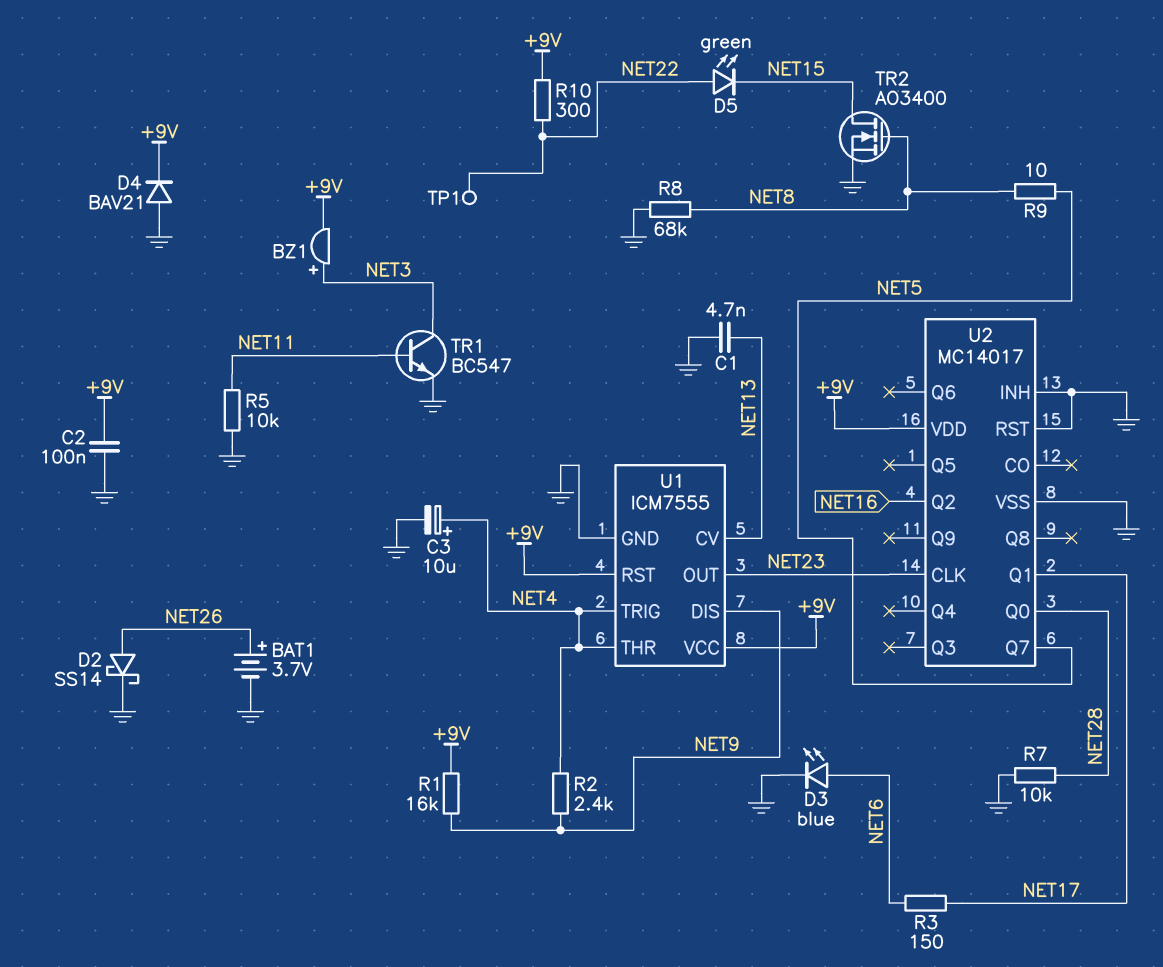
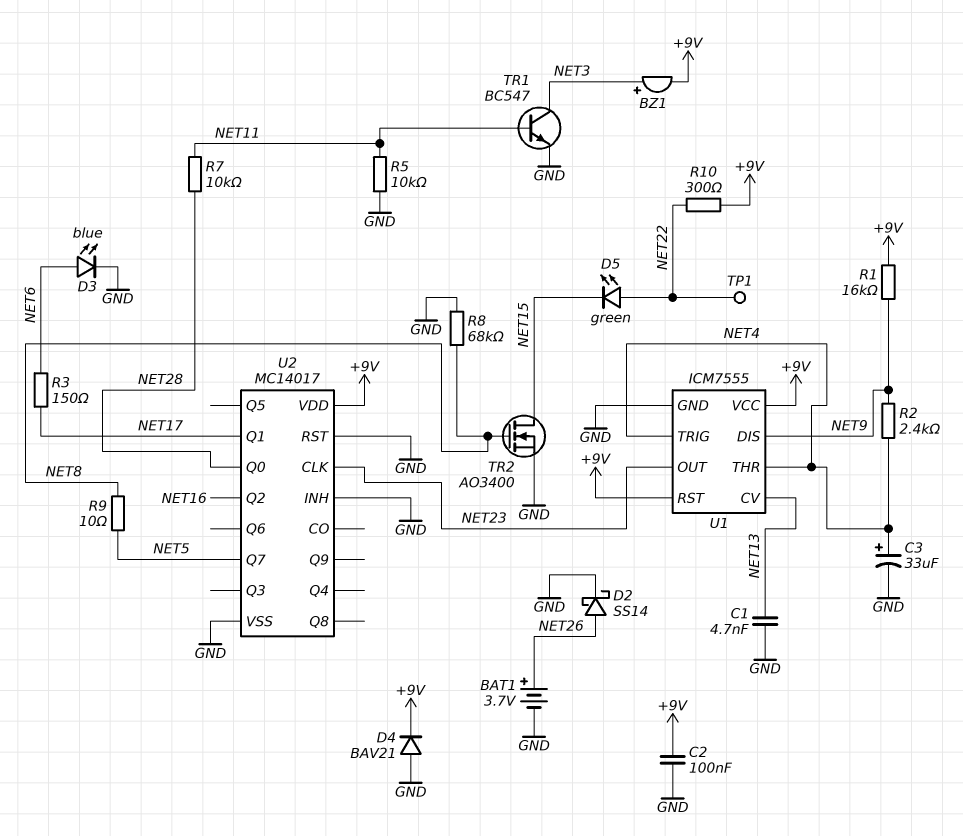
C3: 10uF (plus NET4, minus GND) -> 33uF (plus NET4, minus GND)
R7: 10k (GND, NET28) -> 10k (NET11, NET28)

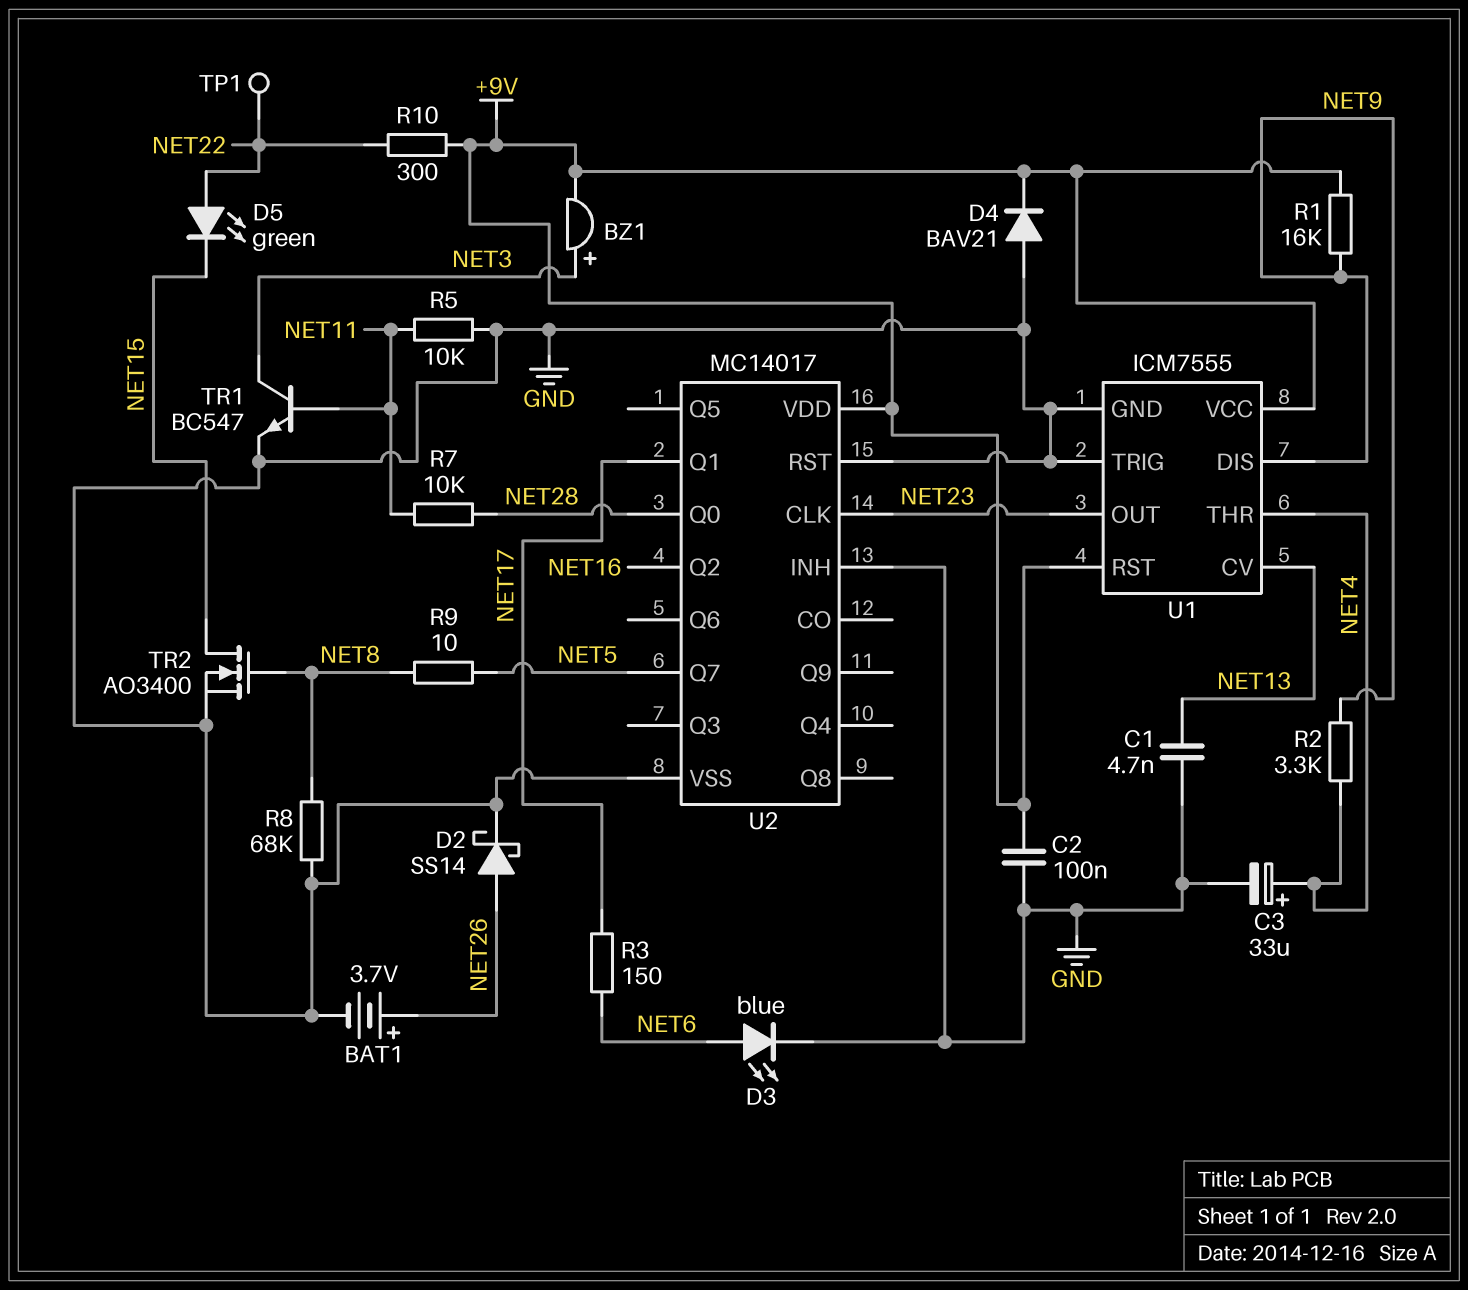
R2: 2.4k (NET4, NET9) -> 3.3k (NET4, NET9)
U1 pin TRIG: NET4 -> GND

